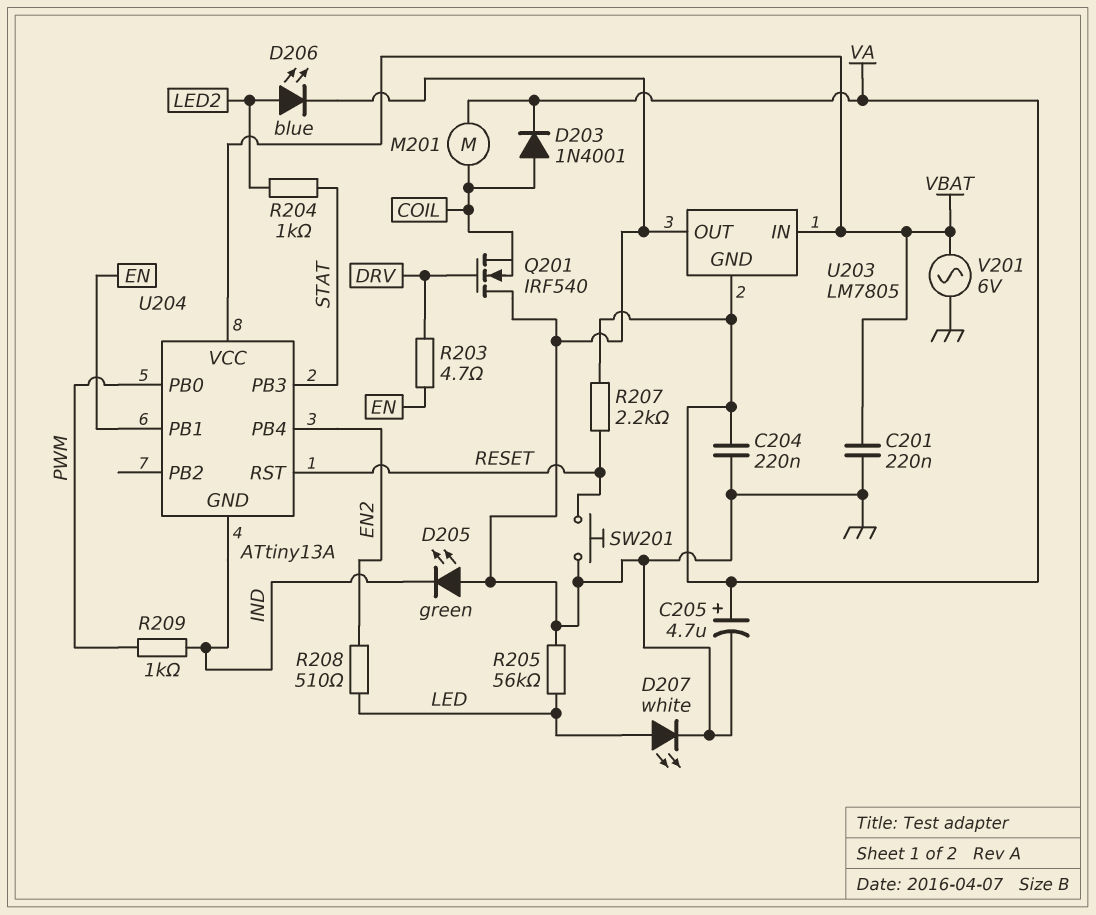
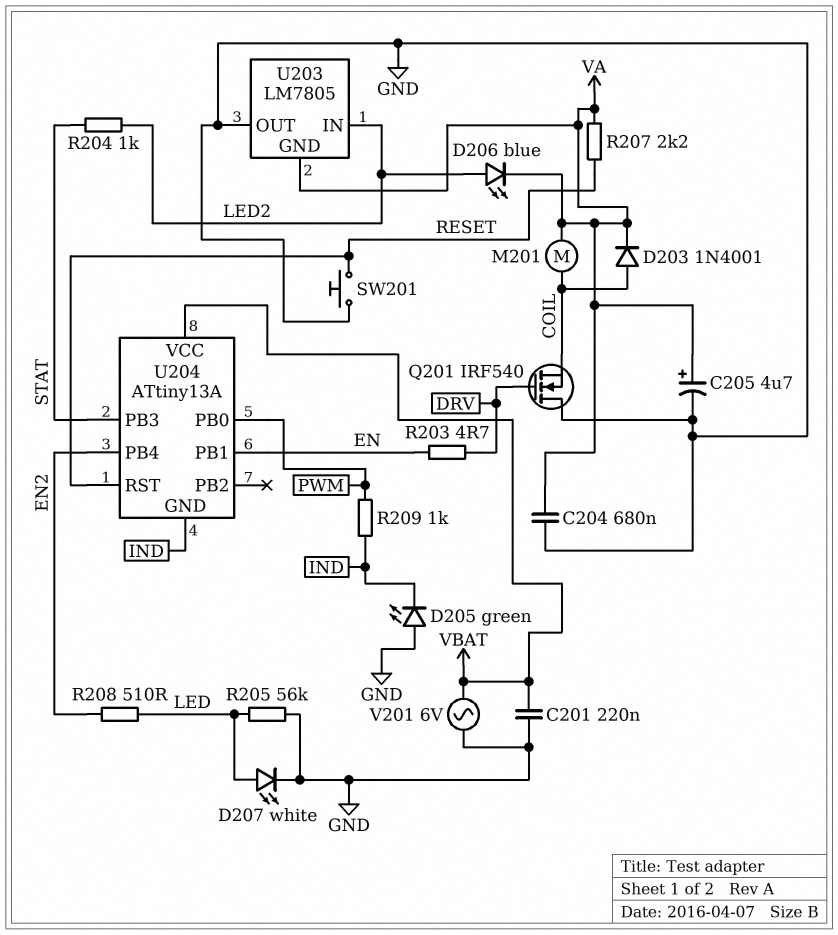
C204: 220nF (GND, VA) -> 680nF (GND, VA)
D206: LED blue (A LED2, K GND) -> LED blue (A LED2, K VA)
U203 pin IN: VBAT -> LED2

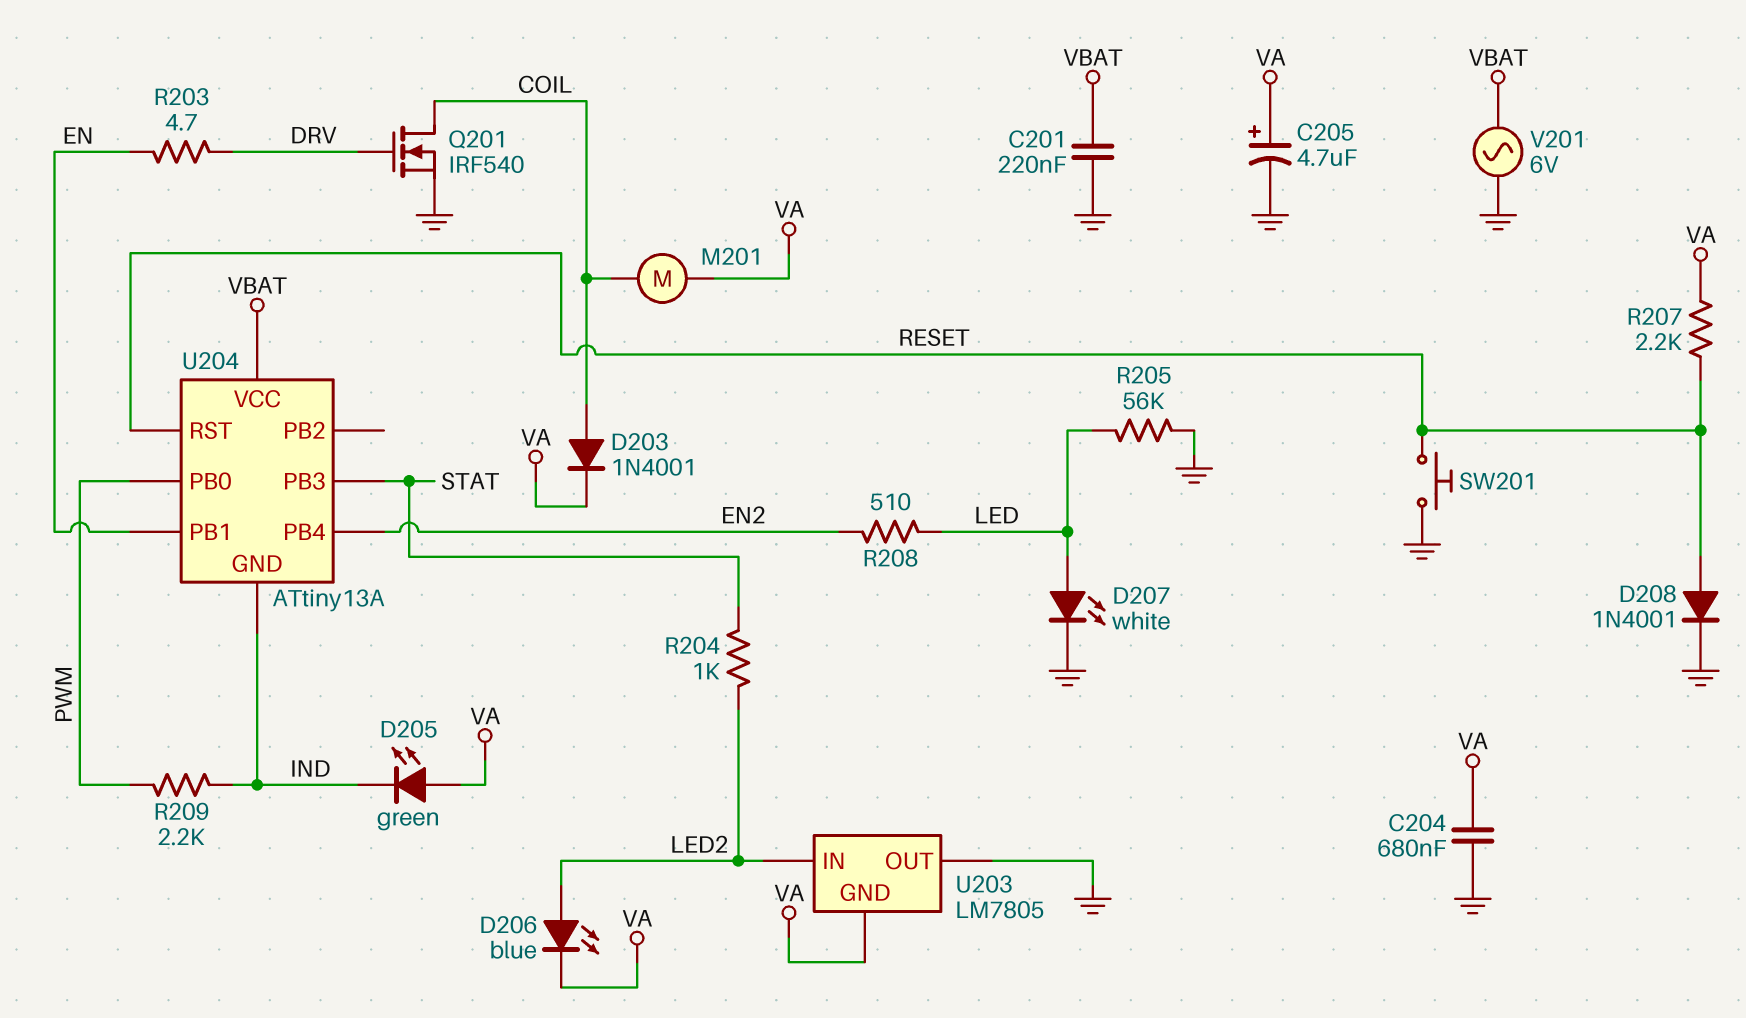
D205: LED green (A GND, K IND) -> LED green (A VA, K IND)
D208: none -> diode 1N4001 (A RESET, K GND)
Q201: NMOS IRF540 (G DRV, D GND, S COIL) -> NMOS IRF540 (G DRV, D COIL, S GND)
R209: 1k (IND, PWM) -> 2.2k (IND, PWM)

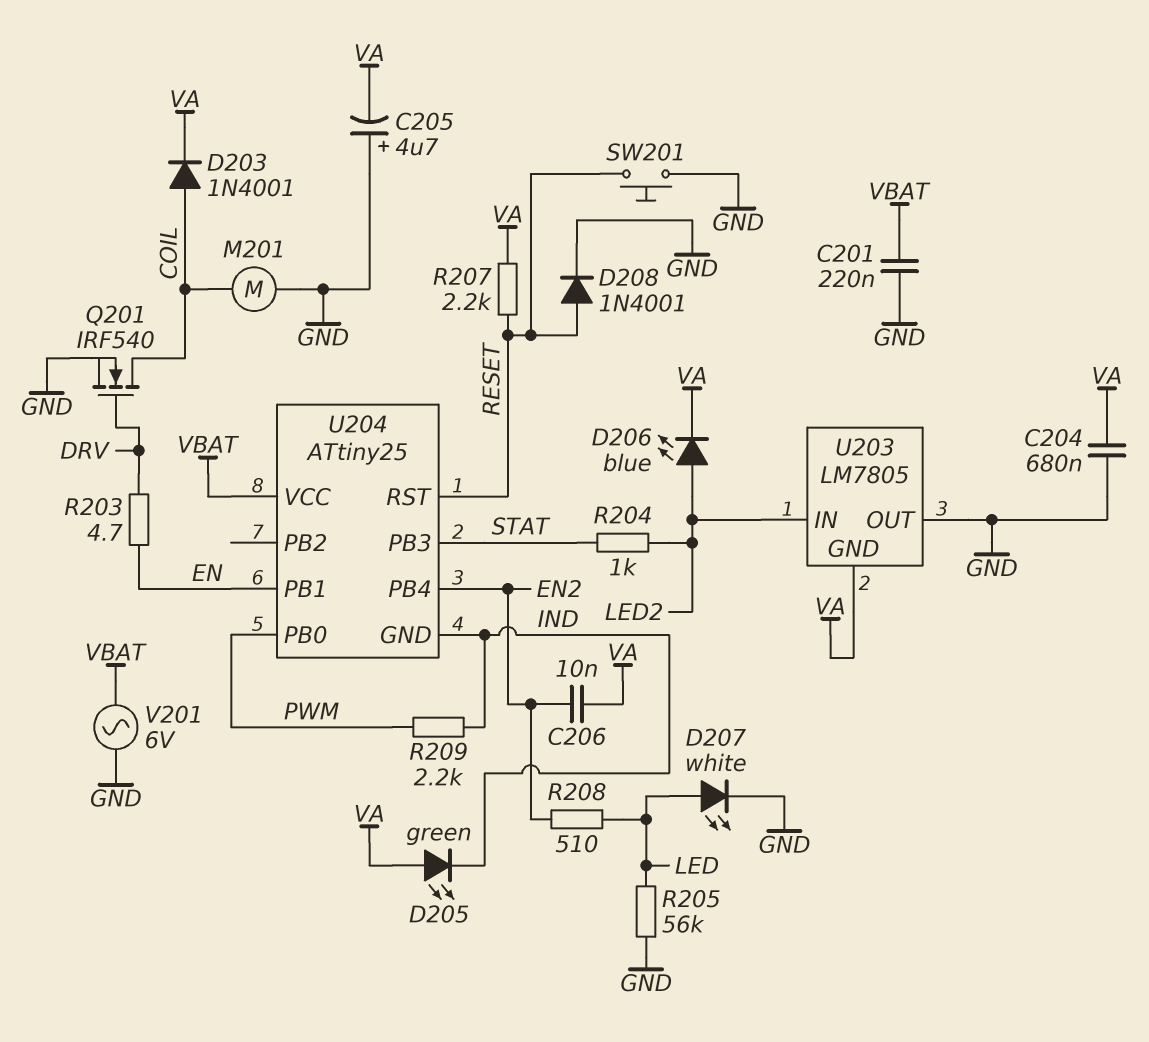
C205: 4.7uF (plus VA, minus GND) -> 4.7uF (plus GND, minus VA)
C206: none -> 10nF (EN2, VA)
M201: motor (COIL, VA) -> motor (COIL, GND)
U204: ATtiny13A -> ATtiny25

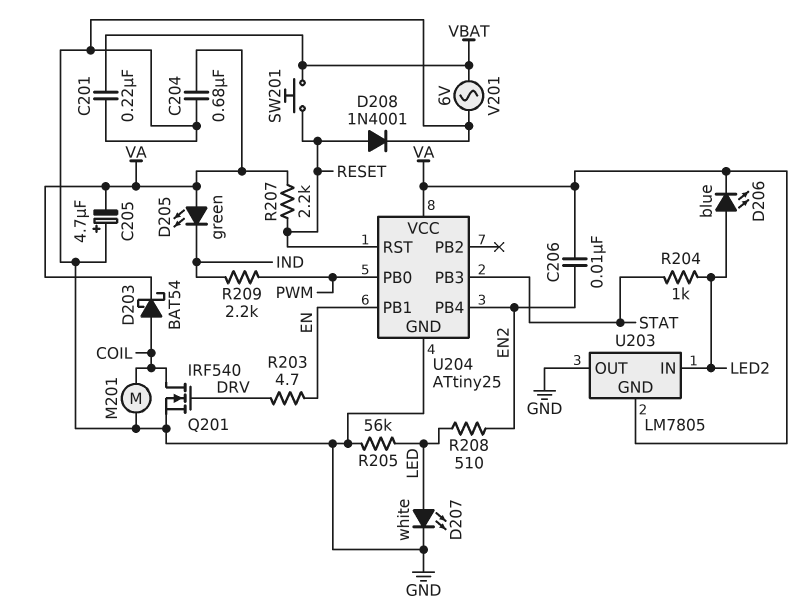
D203: diode 1N4001 (A COIL, K VA) -> schottky BAT54 (A COIL, K VA)
SW201: button (GND, RESET) -> button (RESET, VBAT)
U204 pin GND: IND -> GND
U204 pin VCC: VBAT -> VA

